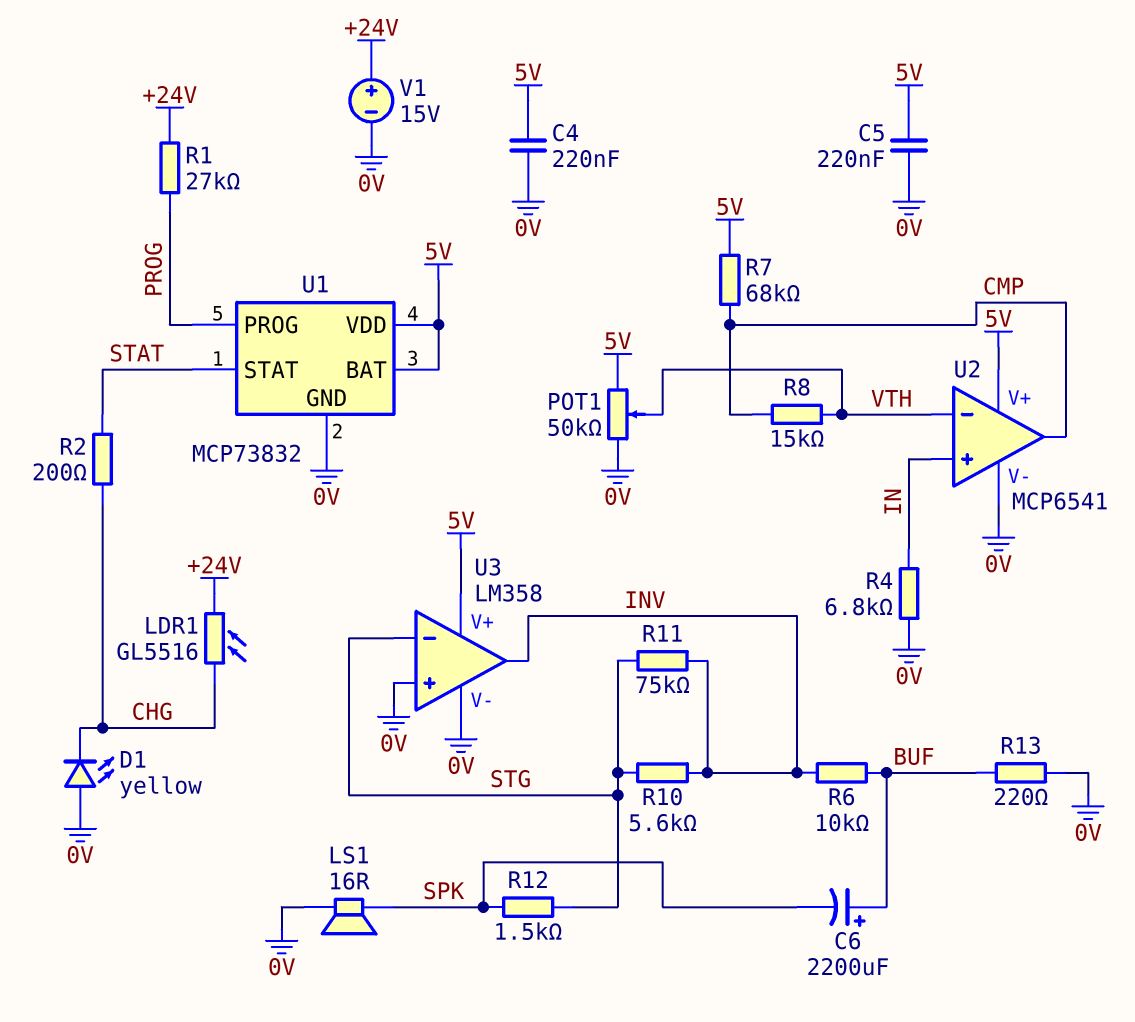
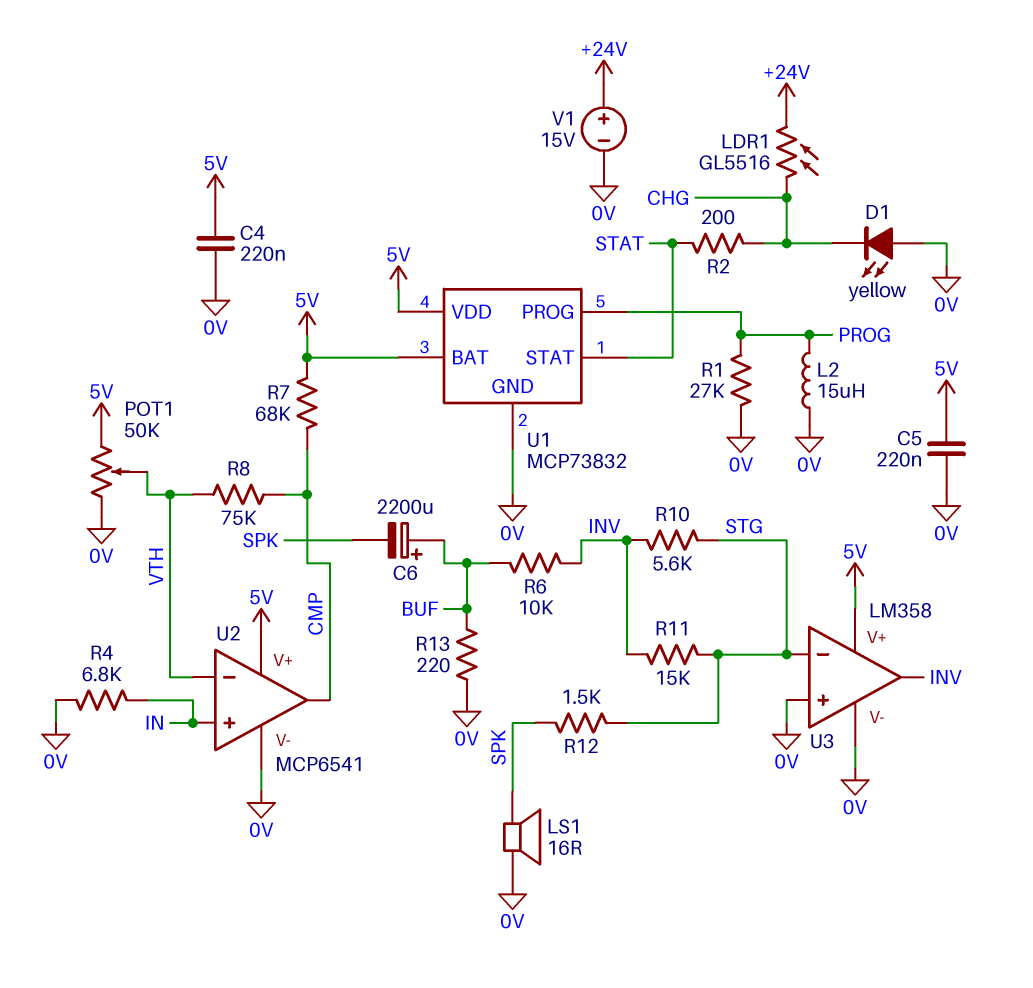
L2: none -> 15uH (0V, PROG)
R1: 27k (+24V, PROG) -> 27k (0V, PROG)
R8: 15k (CMP, VTH) -> 75k (CMP, VTH)
R11: 75k (INV, STG) -> 15k (INV, STG)

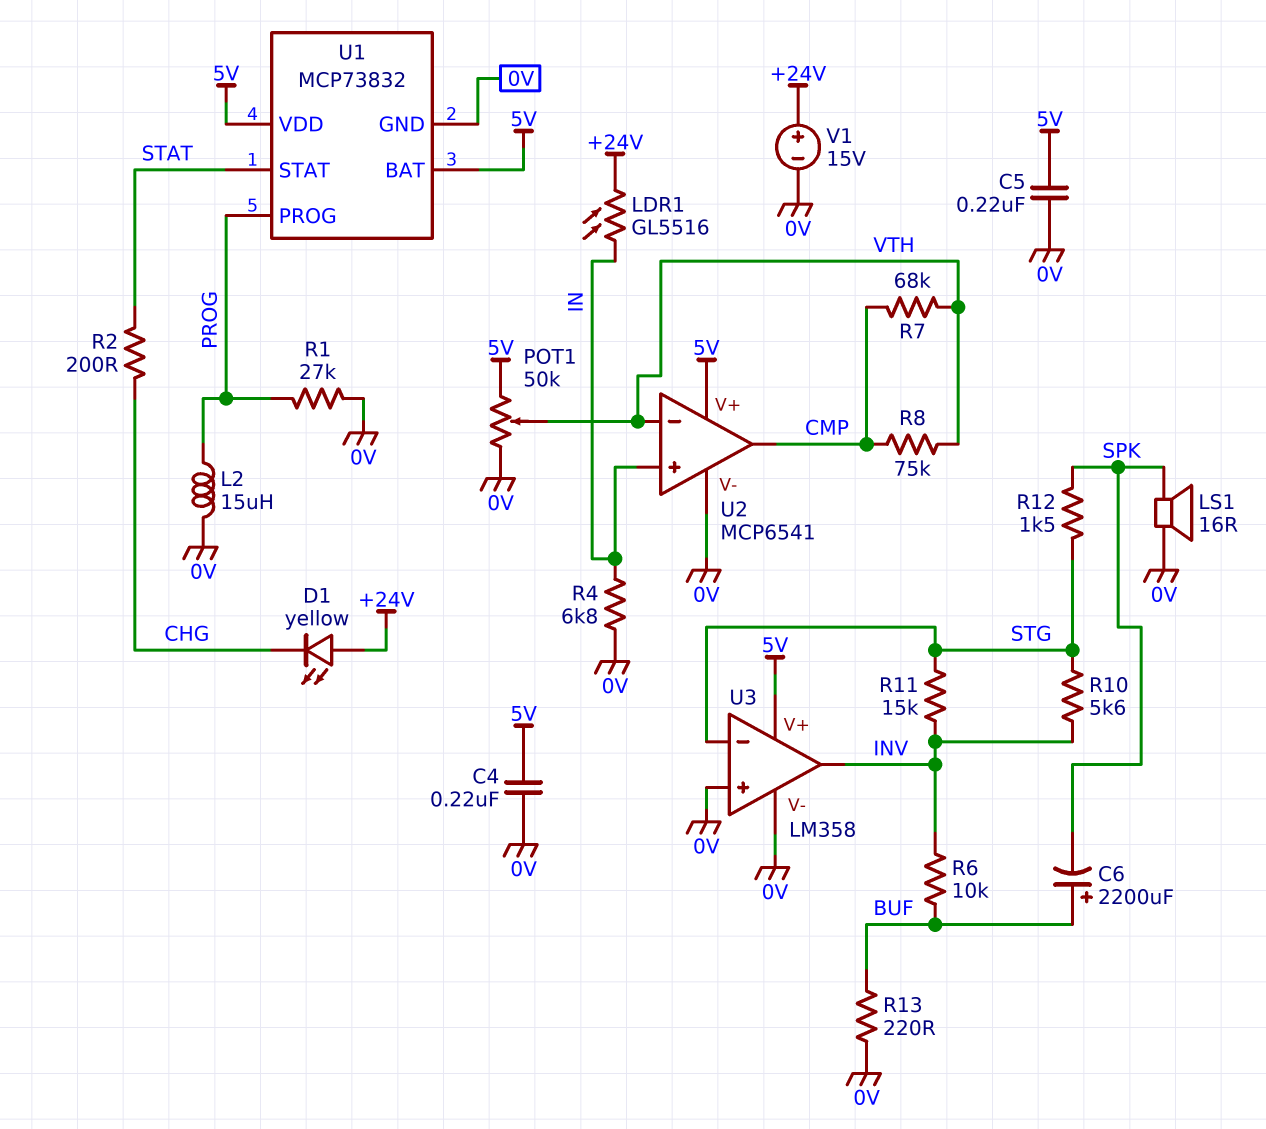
D1: LED yellow (A 0V, K CHG) -> LED yellow (A +24V, K CHG)
LDR1: GL5516 (+24V, CHG) -> GL5516 (+24V, IN)
R7: 68k (5V, CMP) -> 68k (CMP, VTH)

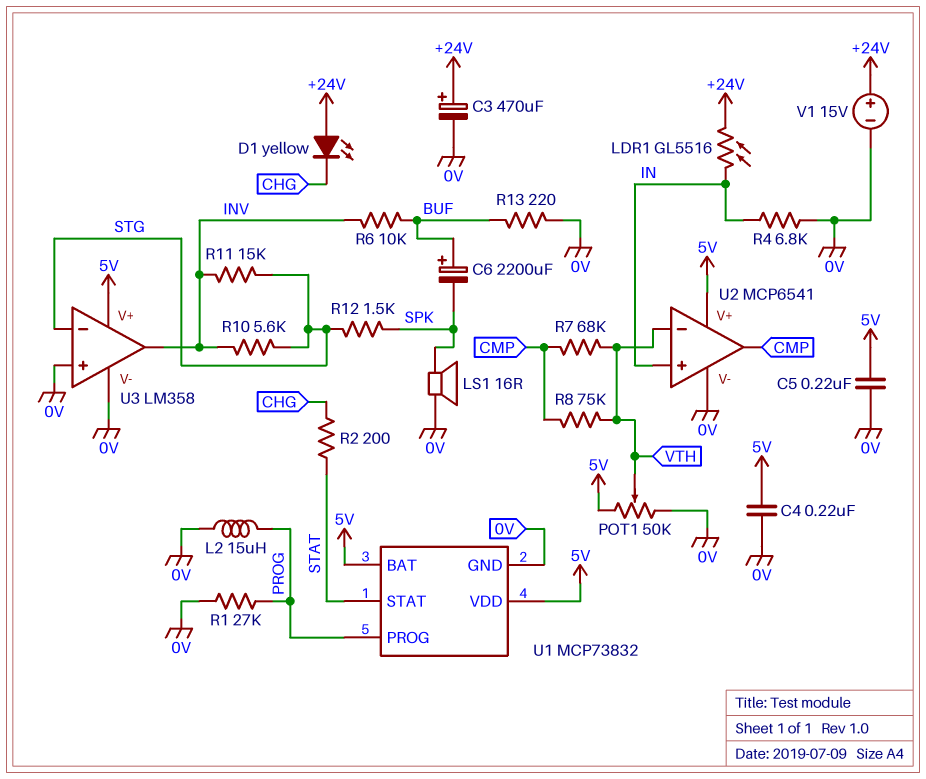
C3: none -> 470uF (plus +24V, minus 0V)

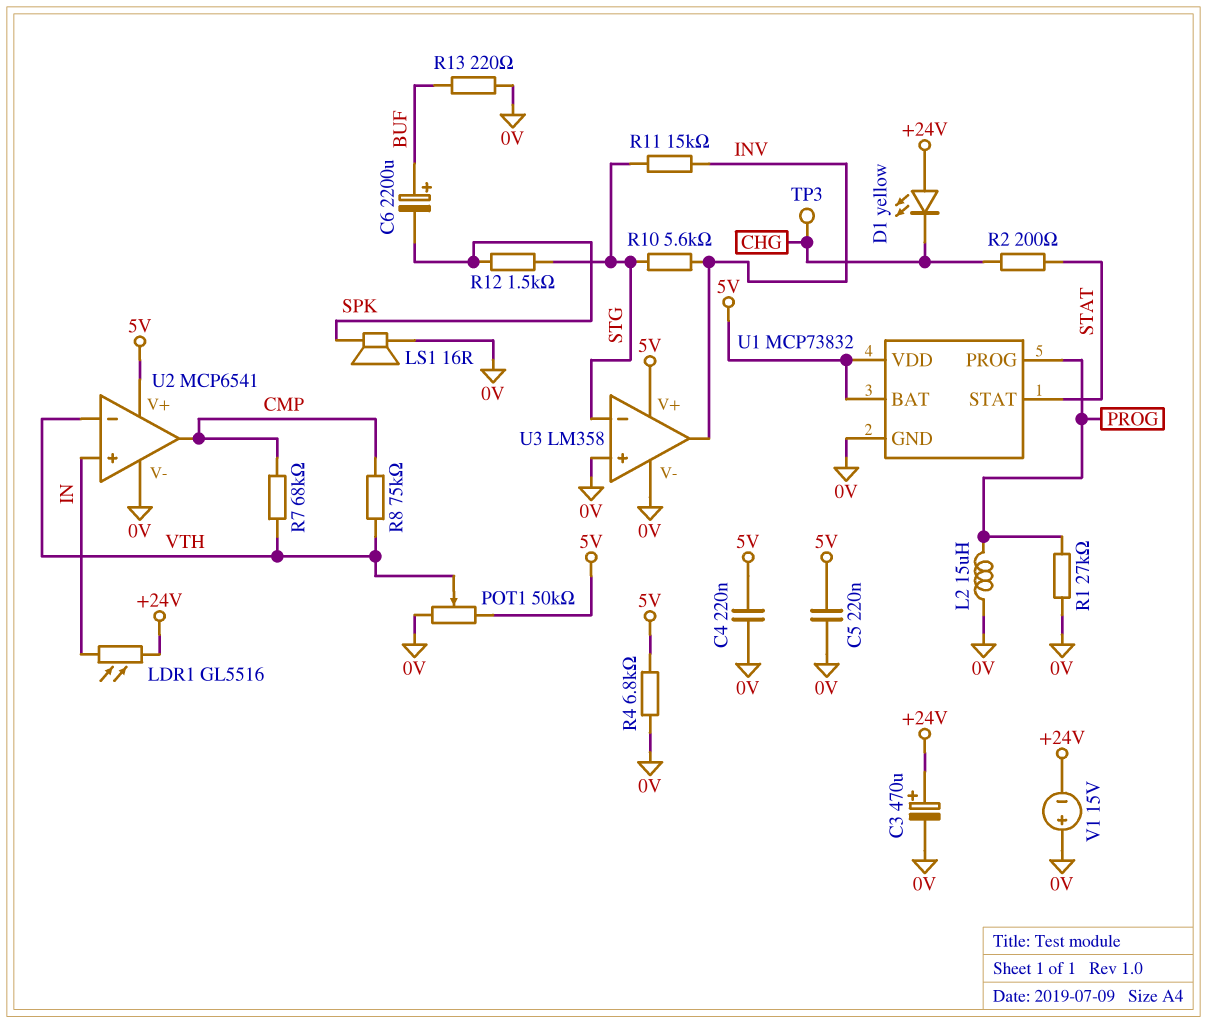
R4: 6.8k (0V, IN) -> 6.8k (0V, 5V)
R6: 10k (BUF, INV) -> none
TP3: none -> test point (CHG)
V1: 15V (plus +24V, minus 0V) -> 15V (plus 0V, minus +24V)

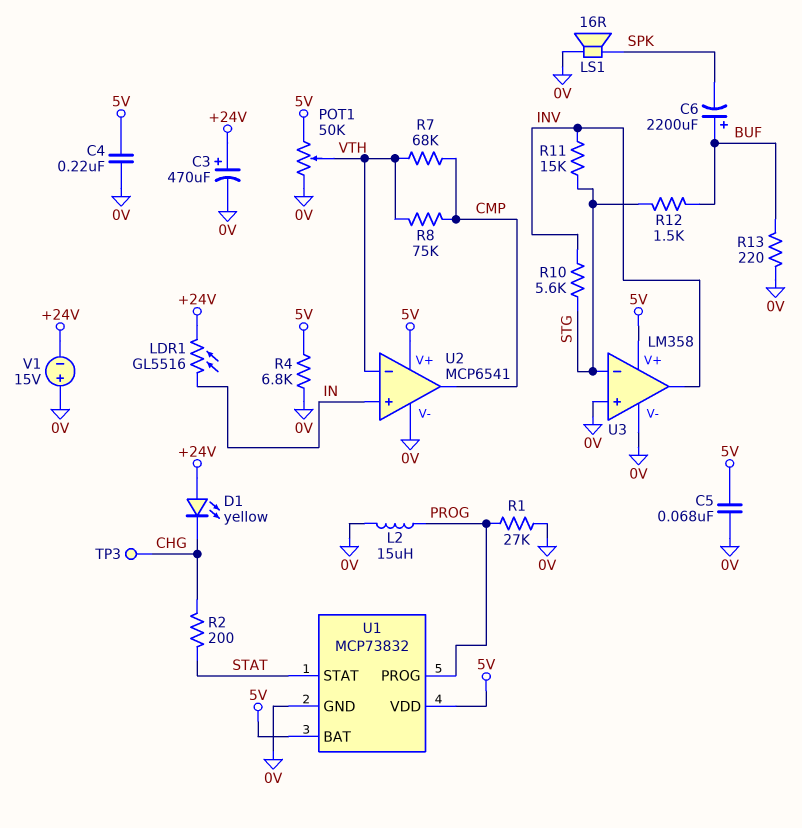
C5: 220nF (0V, 5V) -> 68nF (0V, 5V)
R12: 1.5k (SPK, STG) -> 1.5k (BUF, STG)

